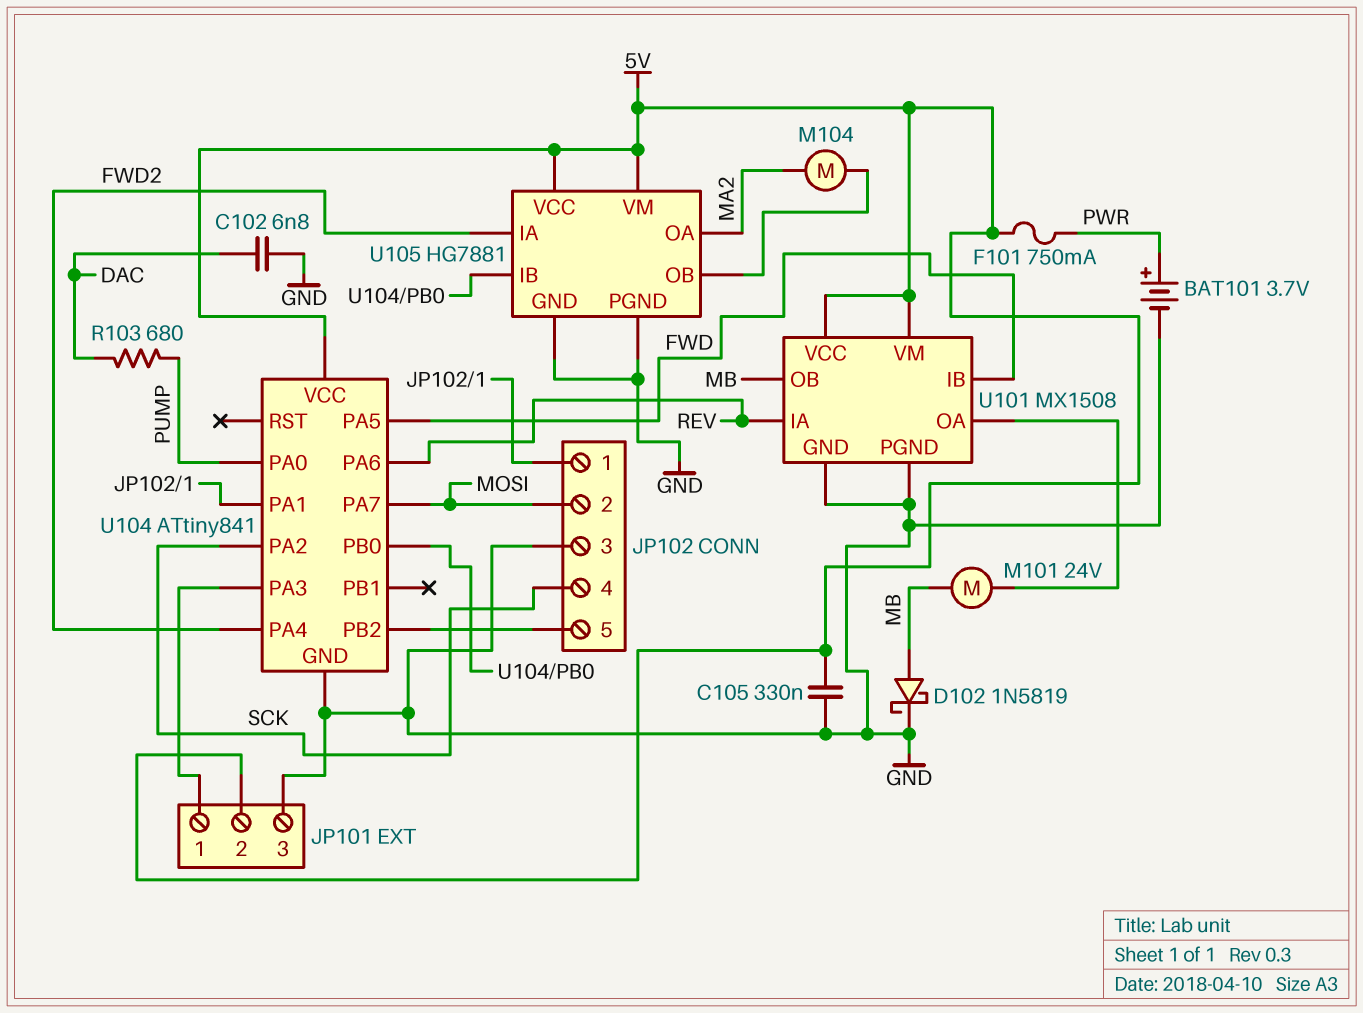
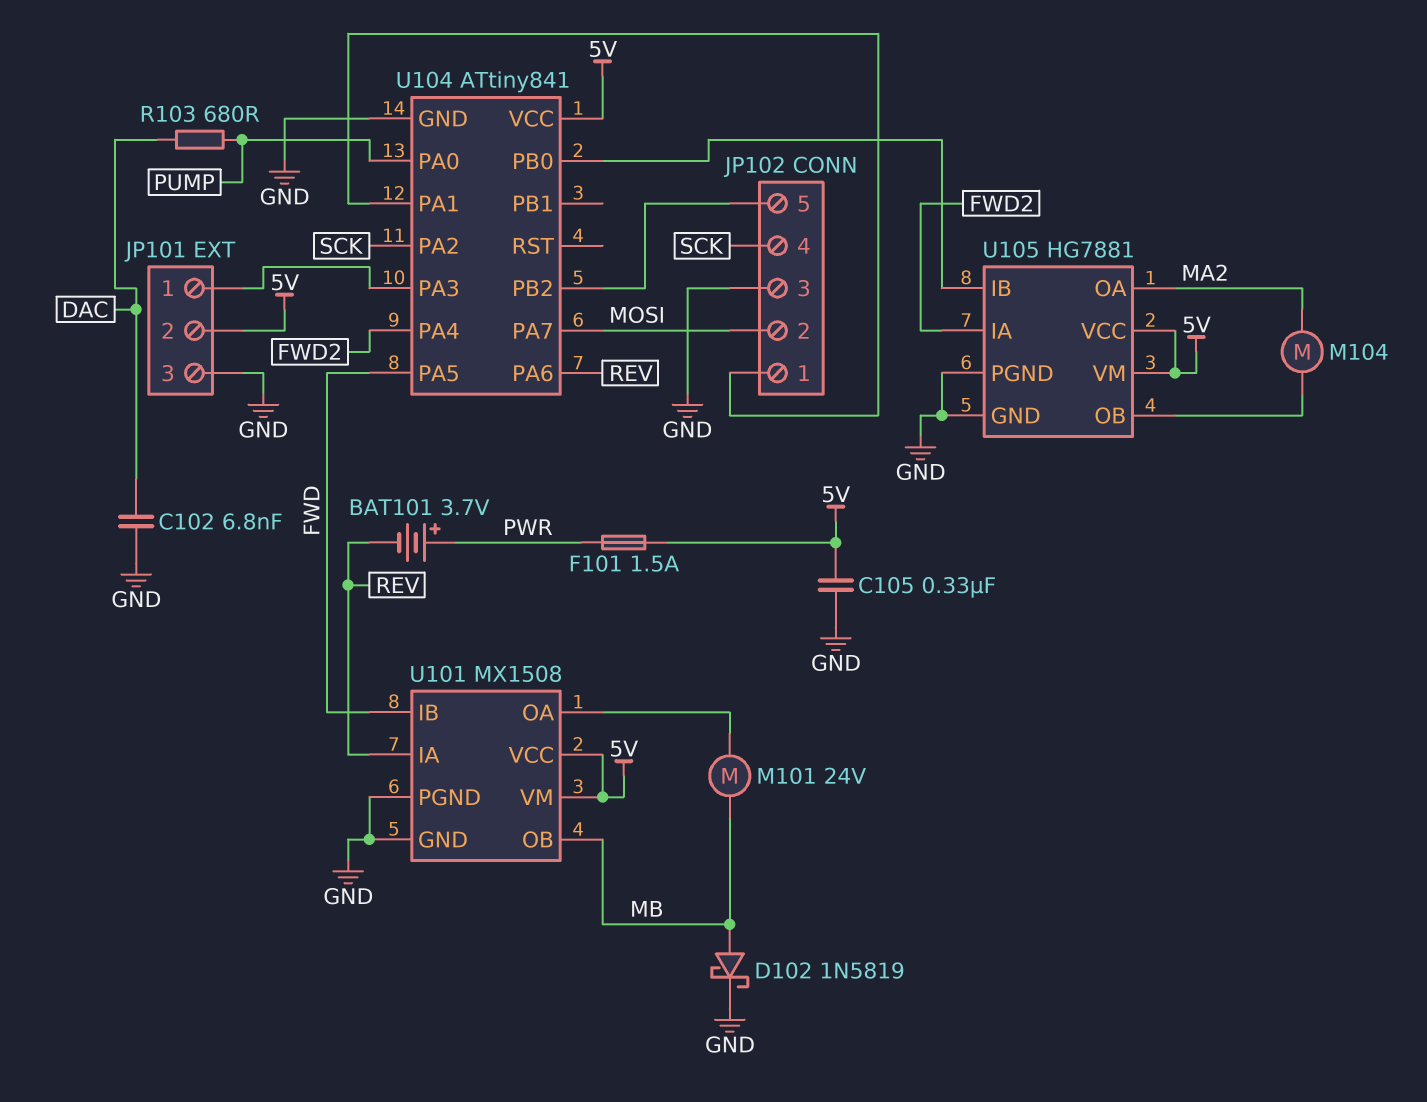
BAT101: 3.7V (plus PWR, minus GND) -> 3.7V (plus PWR, minus REV)
F101: 750mA (5V, PWR) -> 1.5A (5V, PWR)

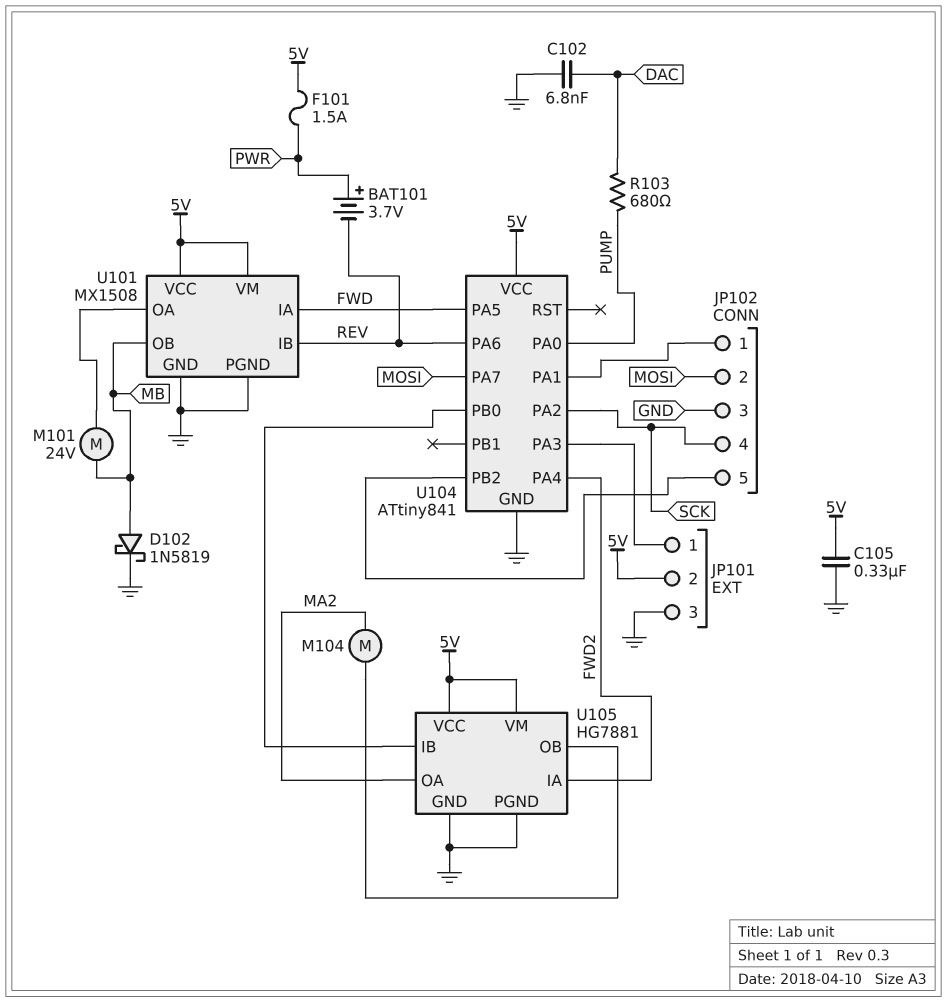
U101 pin IA: REV -> FWD
U101 pin IB: FWD -> REV

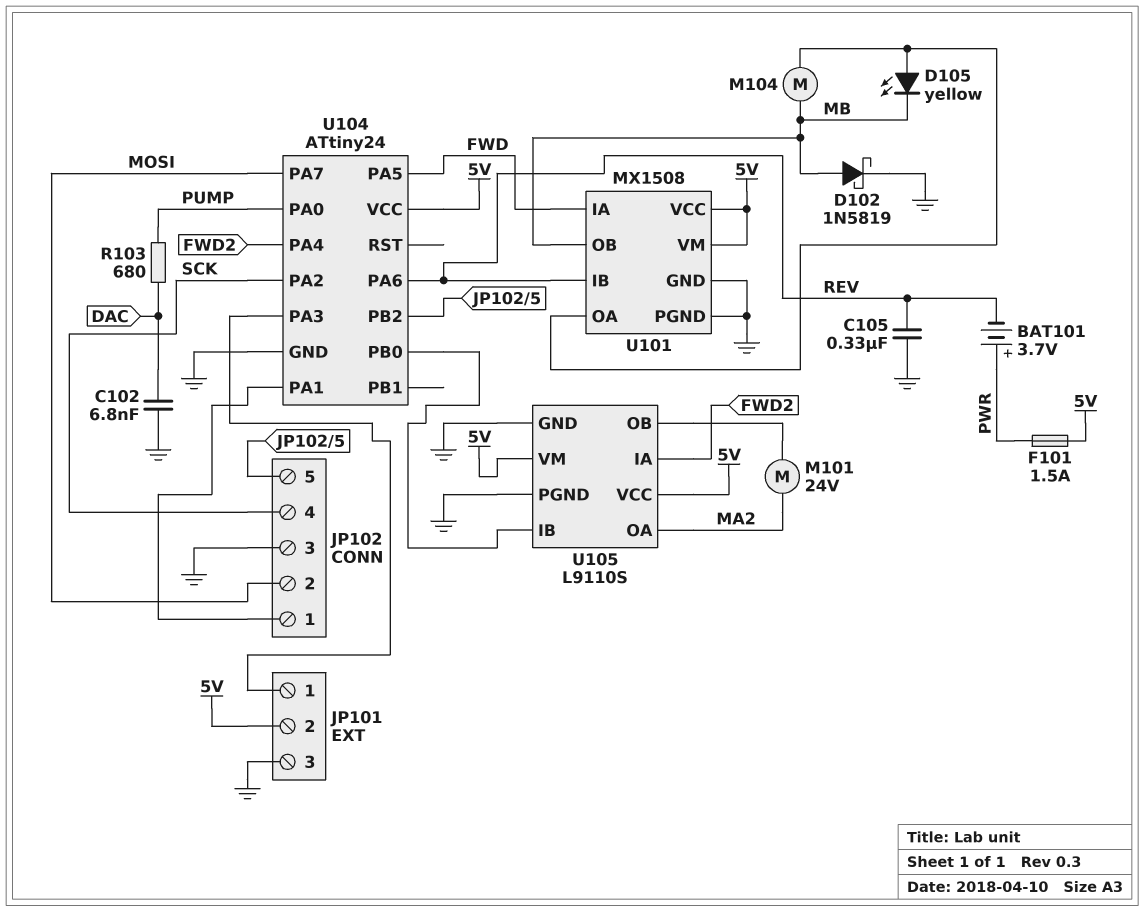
C105: 330nF (5V, GND) -> 330nF (GND, REV)
D105: none -> LED yellow (A U101/OA, K MB)
M101: motor 24V (MB, U101/OA) -> motor 24V (MA2, U105/OB)
M104: motor (MA2, U105/OB) -> motor (MB, U101/OA)
U104: ATtiny841 -> ATtiny24
U105: HG7881 -> L9110S

